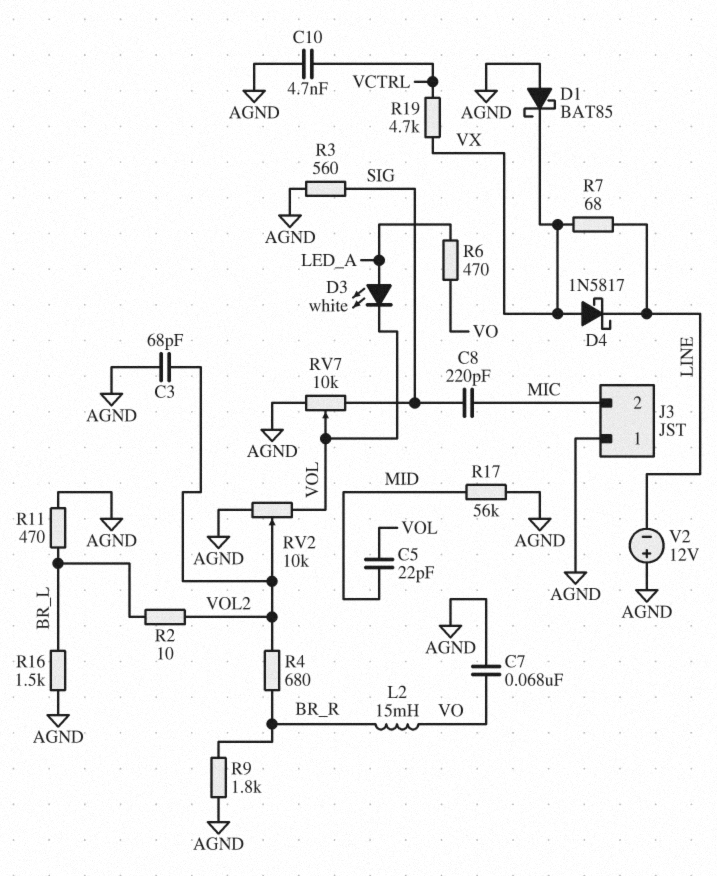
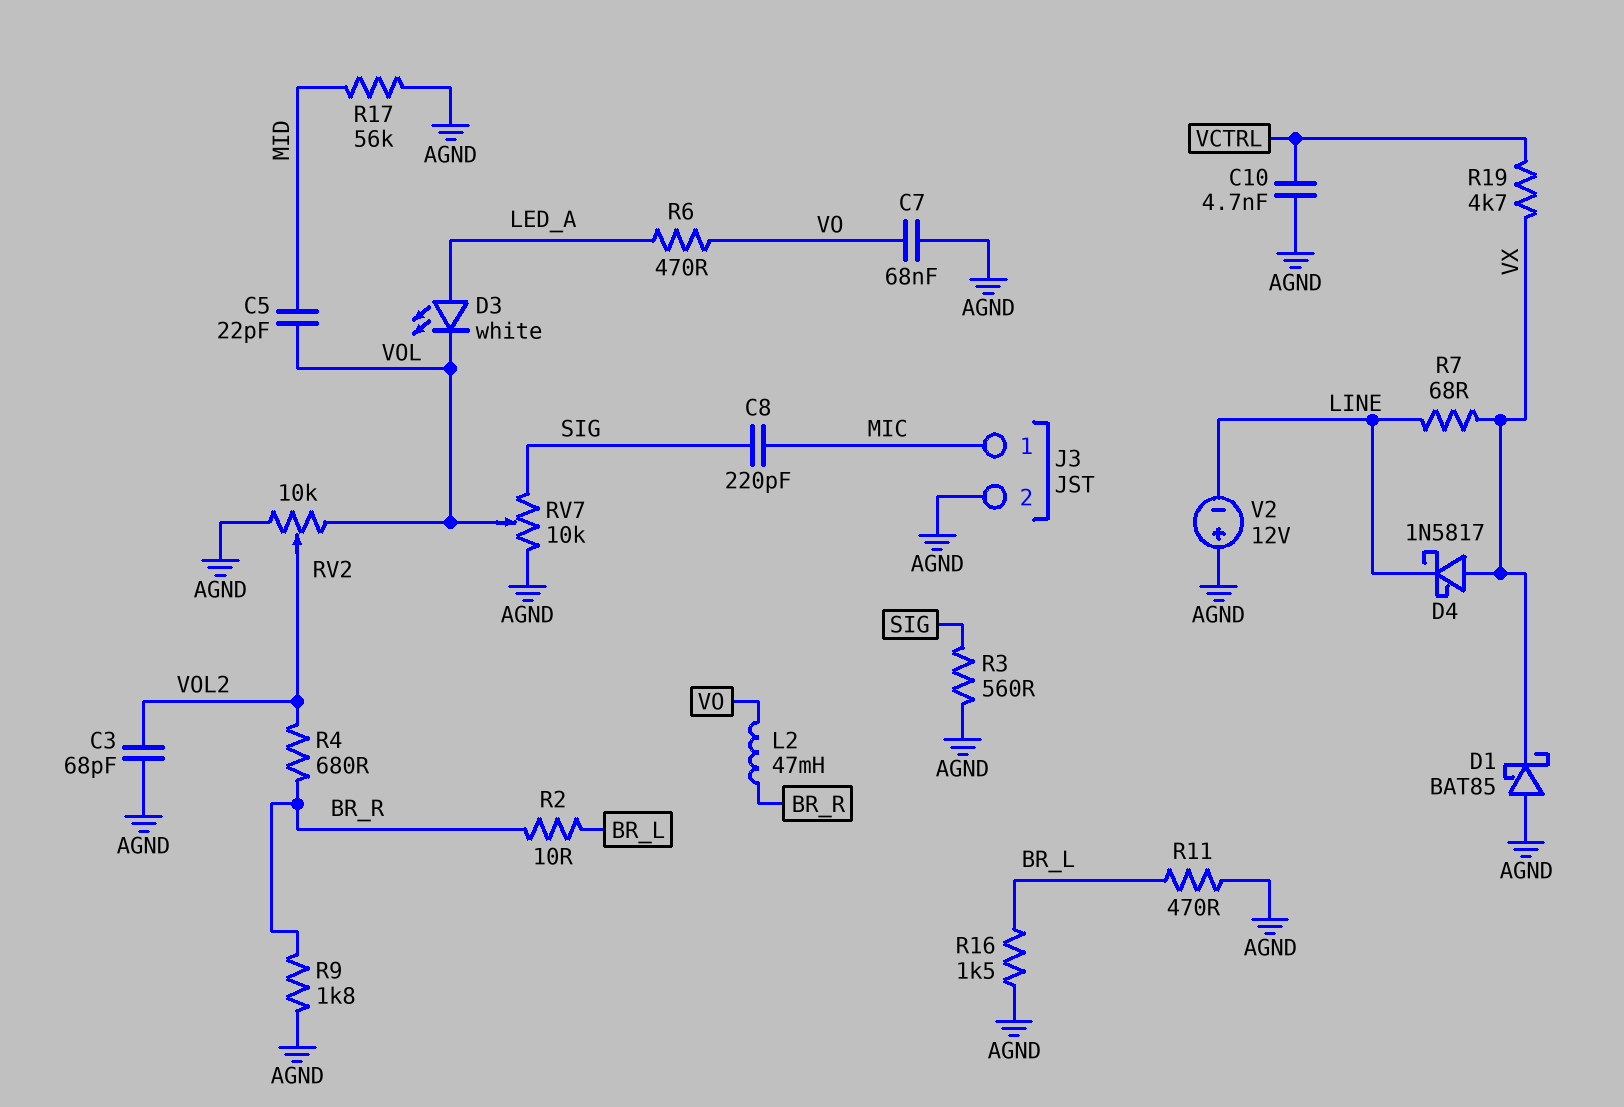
J3 pin 1: AGND -> MIC
J3 pin 2: MIC -> AGND
L2: 15mH (BR_R, VO) -> 47mH (BR_R, VO)
R2: 10 (BR_L, VOL2) -> 10 (BR_L, BR_R)

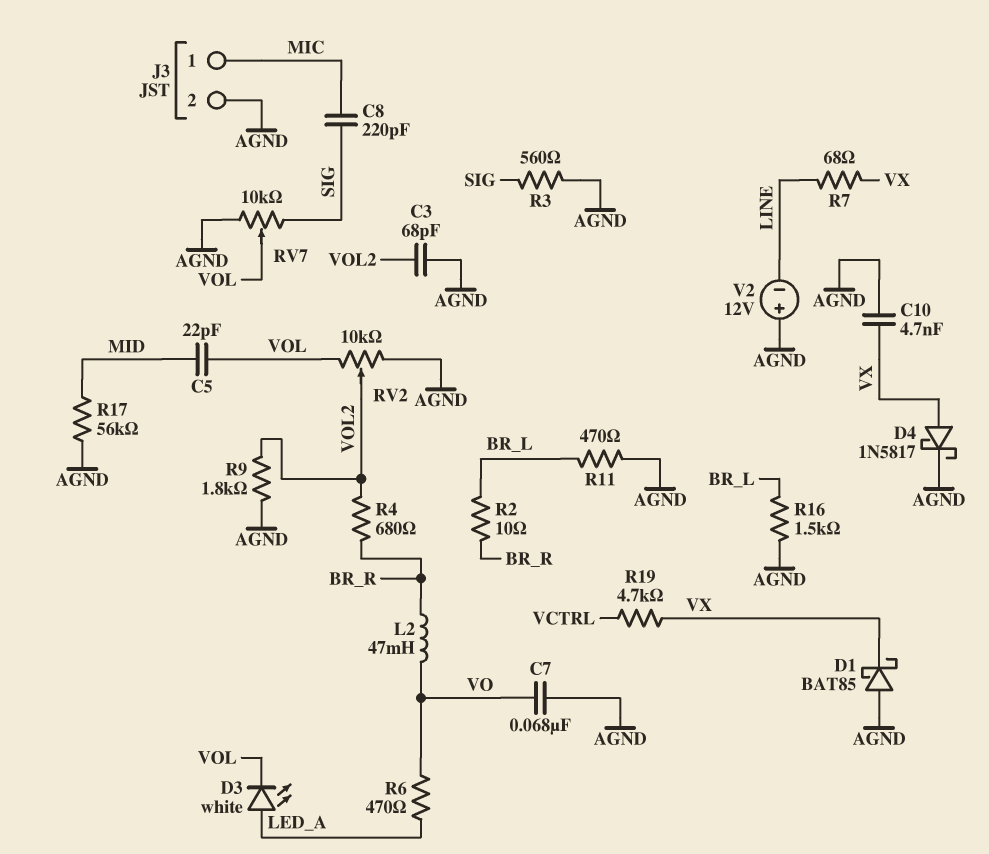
C10: 4.7nF (AGND, VCTRL) -> 4.7nF (AGND, VX)
D4: schottky 1N5817 (A VX, K LINE) -> schottky 1N5817 (A VX, K AGND)
R9: 1.8k (AGND, BR_R) -> 1.8k (AGND, VOL2)

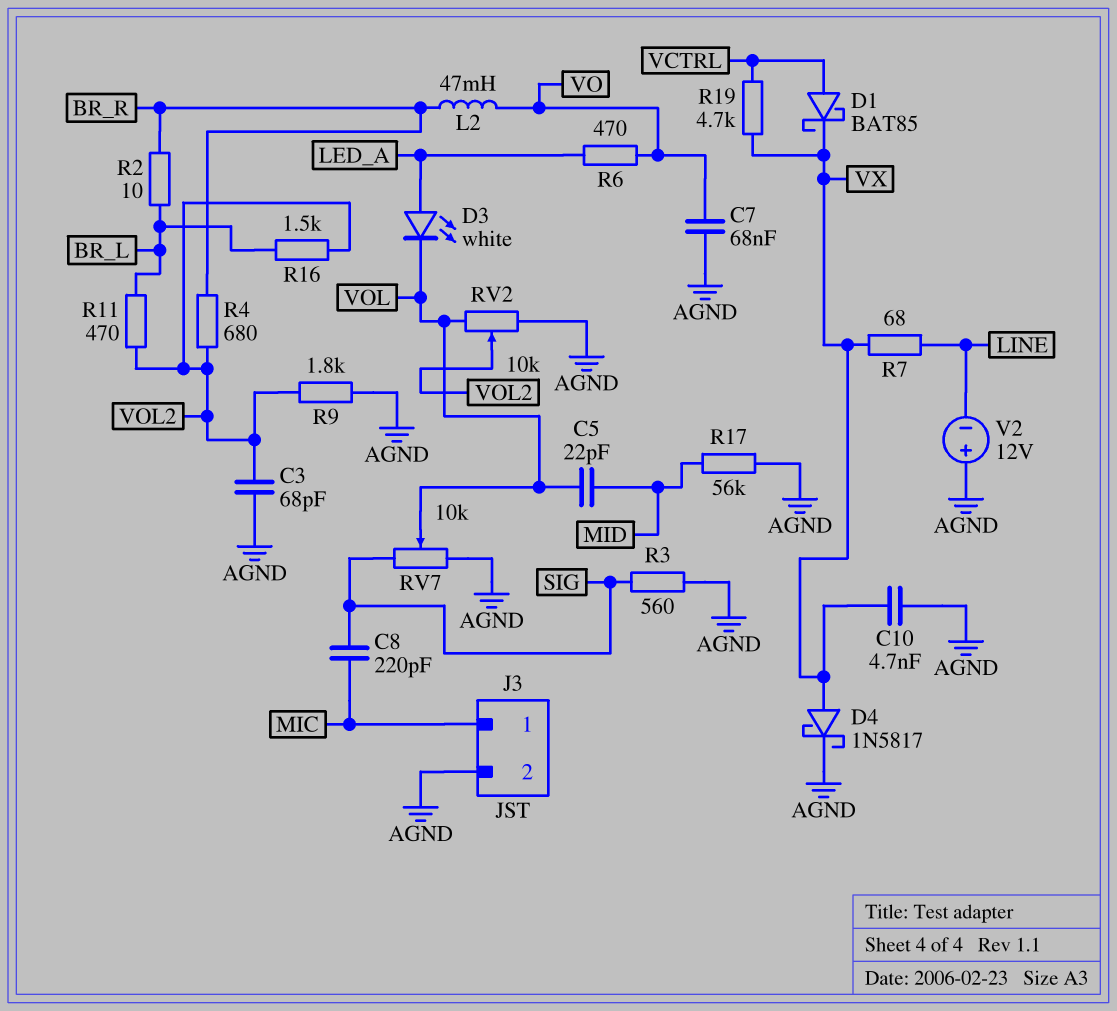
D1: schottky BAT85 (A AGND, K VX) -> schottky BAT85 (A VCTRL, K VX)
R11: 470 (AGND, BR_L) -> 470 (BR_L, VOL2)
R16: 1.5k (AGND, BR_L) -> 1.5k (BR_L, VOL2)

